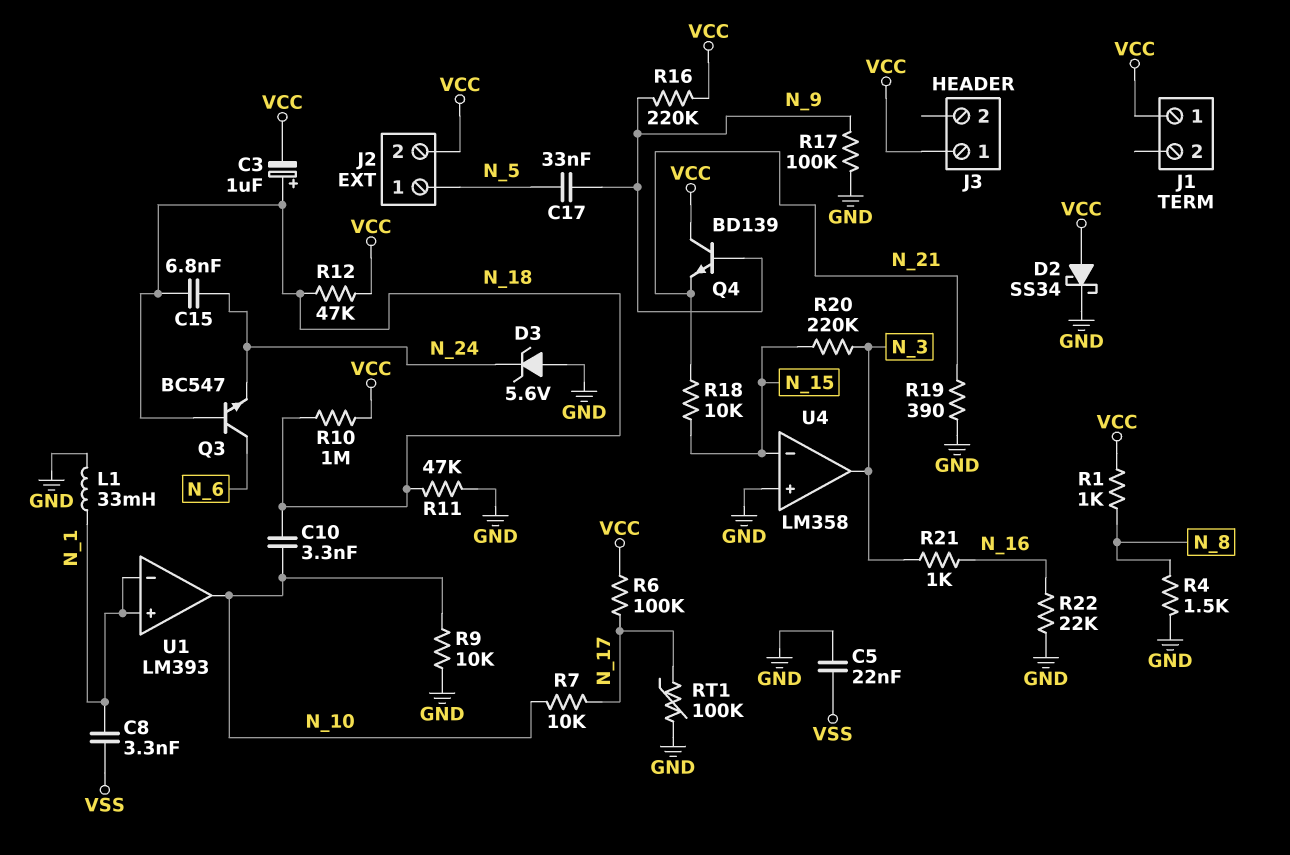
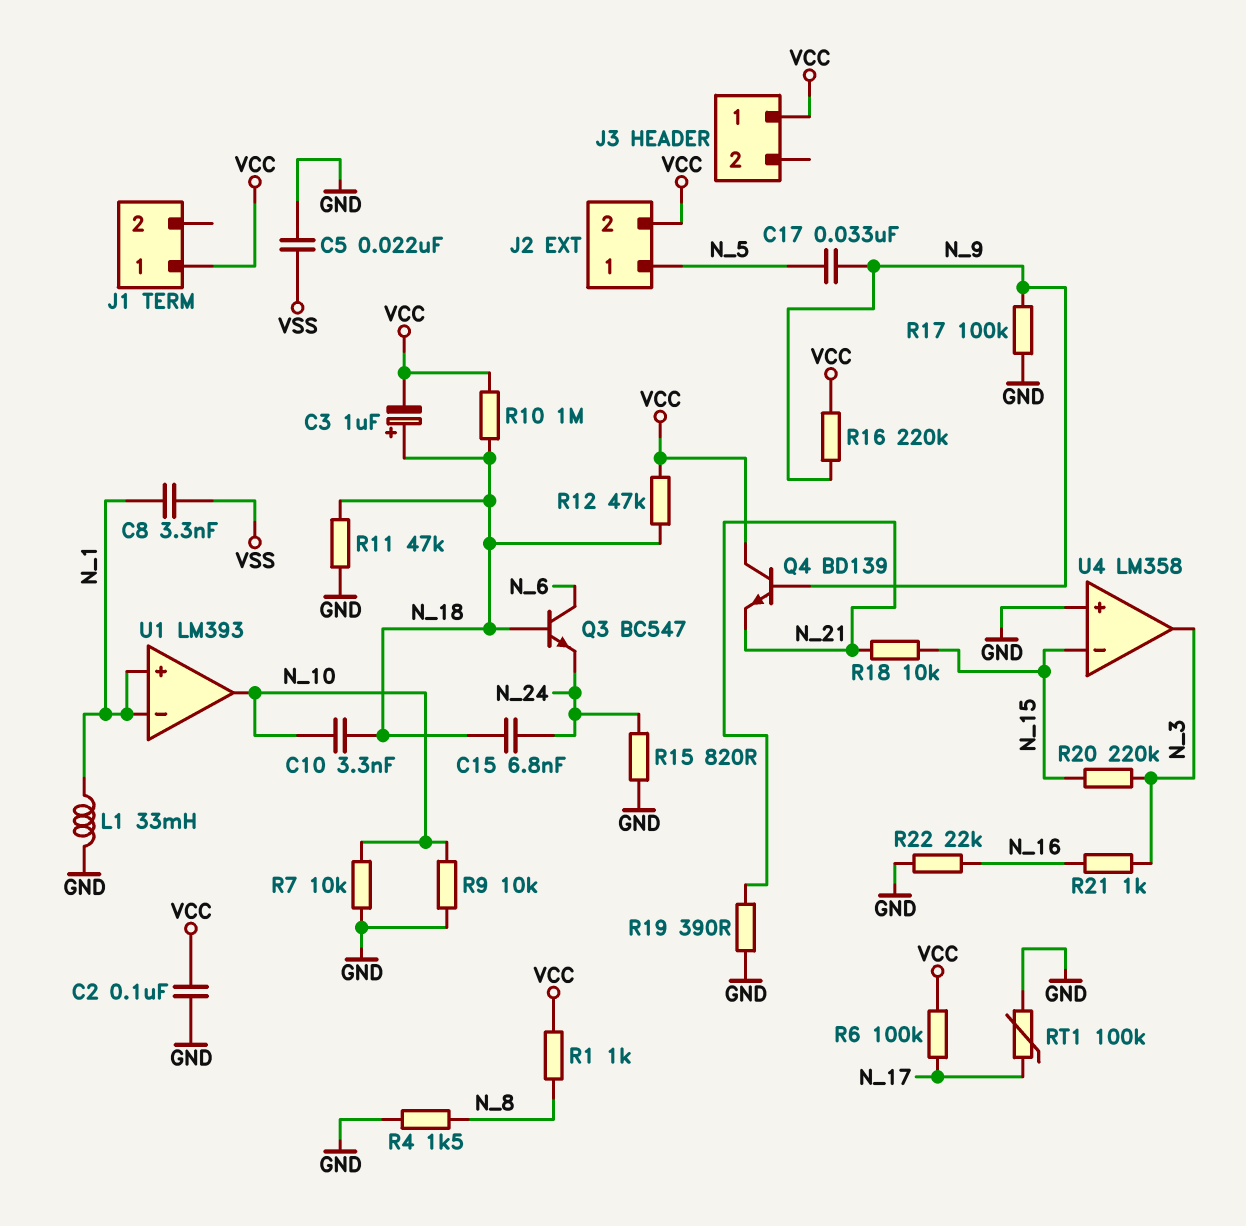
C2: none -> 100nF (GND, VCC)
D2: schottky SS34 (A VCC, K GND) -> none
D3: zener 5.6V (A GND, K N_24) -> none
R7: 10k (N_10, N_17) -> 10k (GND, N_10)
R15: none -> 820 (GND, N_24)

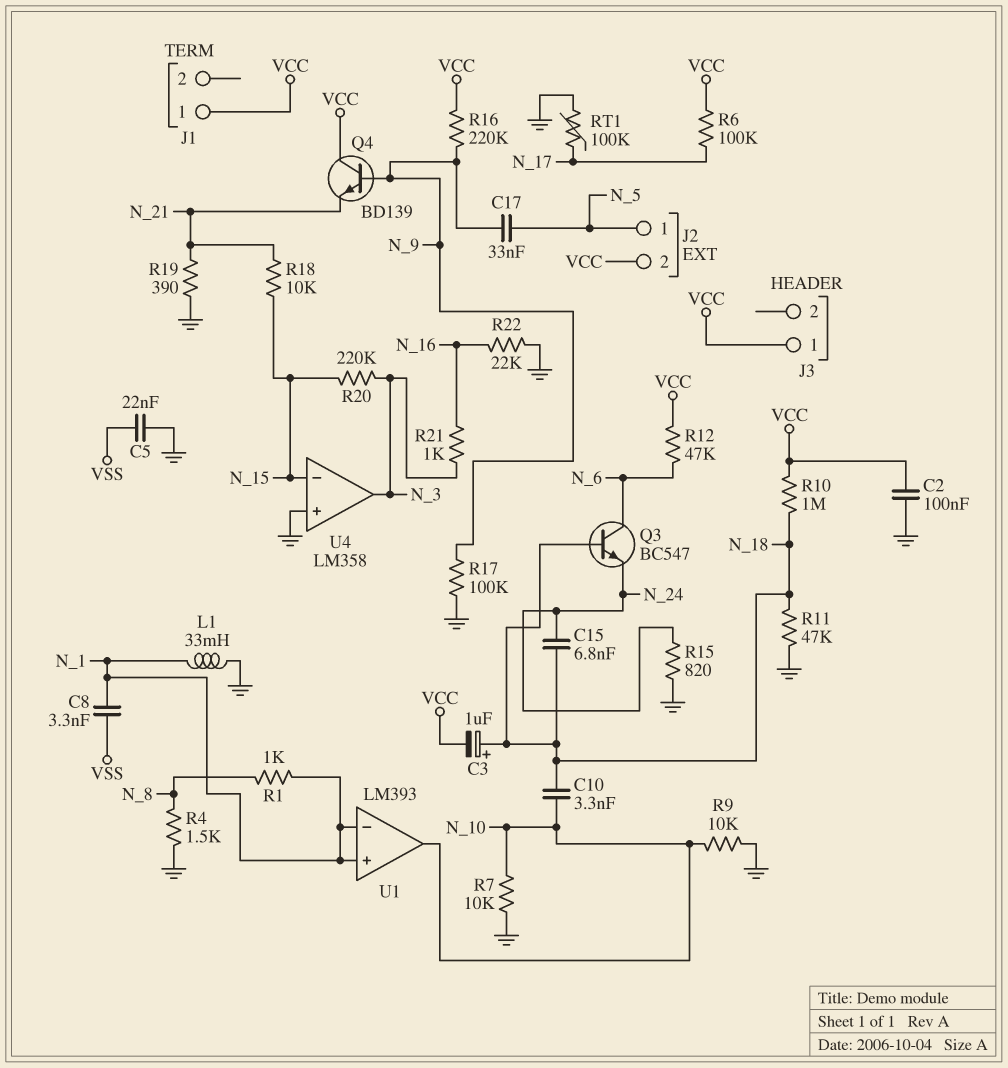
R1: 1k (N_8, VCC) -> 1k (N_1, N_8)
R12: 47k (N_18, VCC) -> 47k (N_6, VCC)

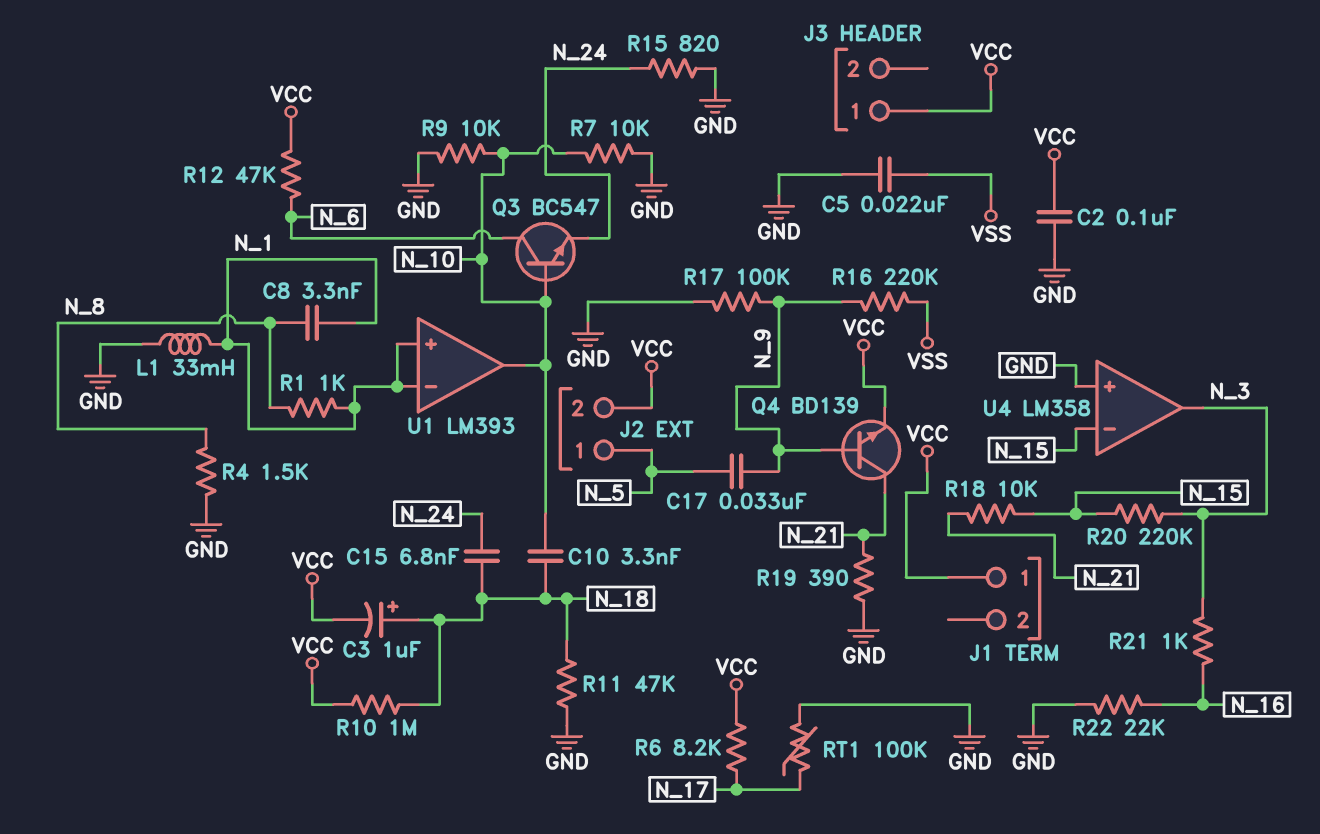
C8: 3.3nF (N_1, VSS) -> 3.3nF (N_1, N_8)
Q3: NPN BC547 (B N_18, C N_6, E N_24) -> NPN BC547 (B N_10, C N_6, E N_24)
Q4: NPN BD139 (B N_9, C VCC, E N_21) -> NPN BD139 (B N_9, C N_21, E VCC)
R6: 100k (N_17, VCC) -> 8.2k (N_17, VCC)
R16: 220k (N_9, VCC) -> 220k (N_9, VSS)

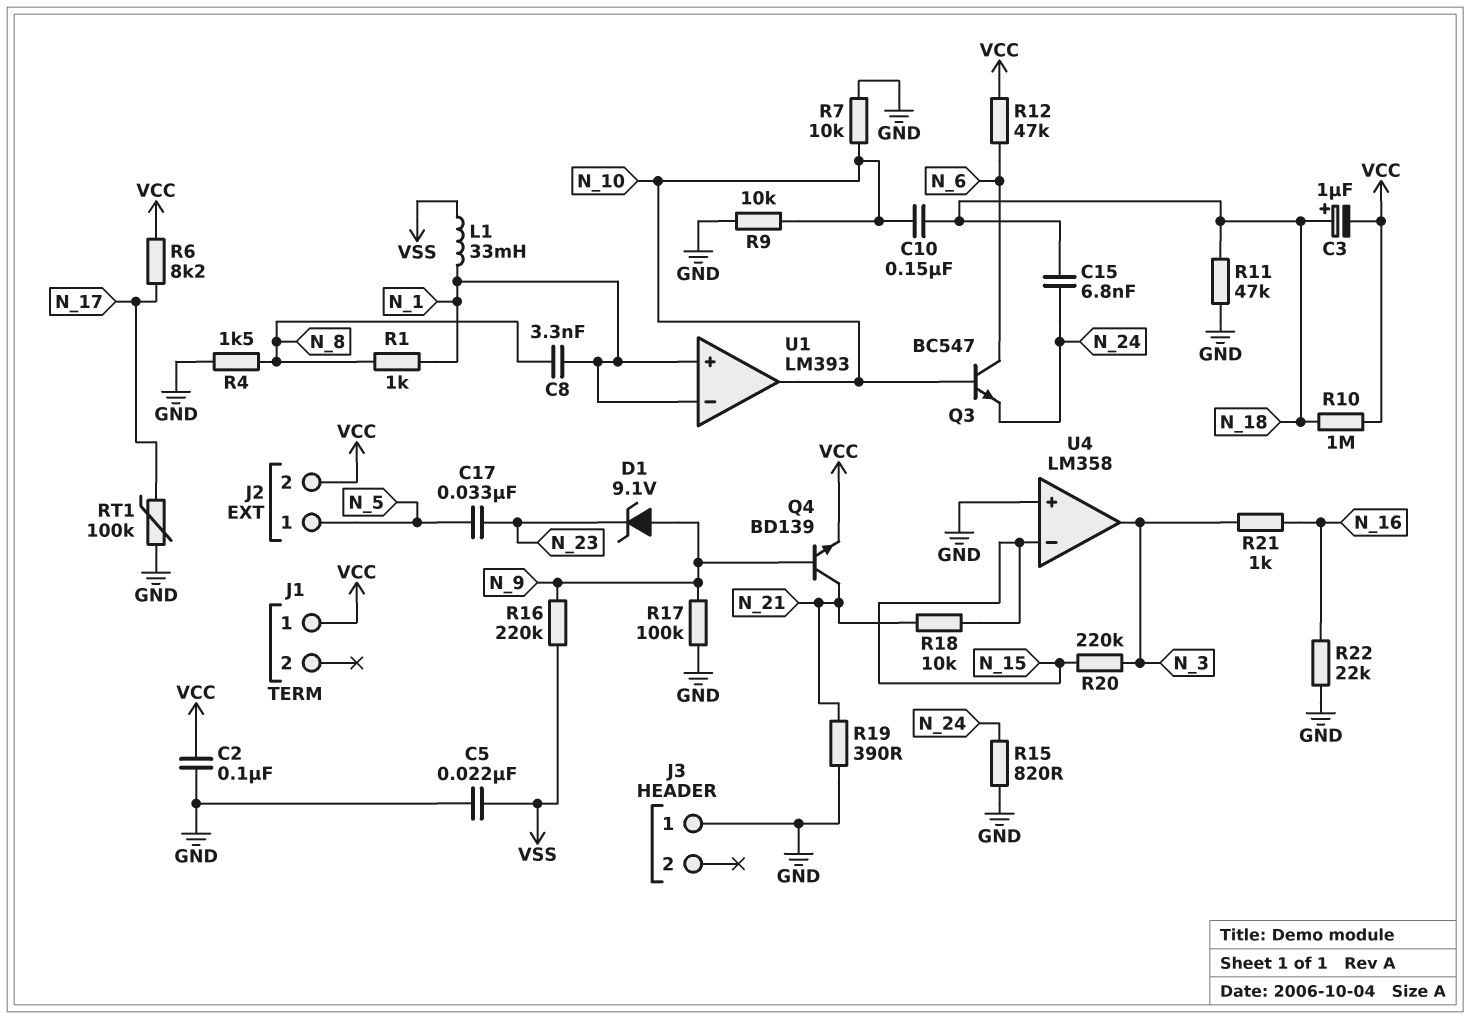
C10: 3.3nF (N_10, N_18) -> 150nF (N_10, N_18)
C17: 33nF (N_5, N_9) -> 33nF (N_5, N_23)
D1: none -> zener 9.1V (A N_9, K N_23)
J3 pin 1: VCC -> GND
L1: 33mH (GND, N_1) -> 33mH (N_1, VSS)

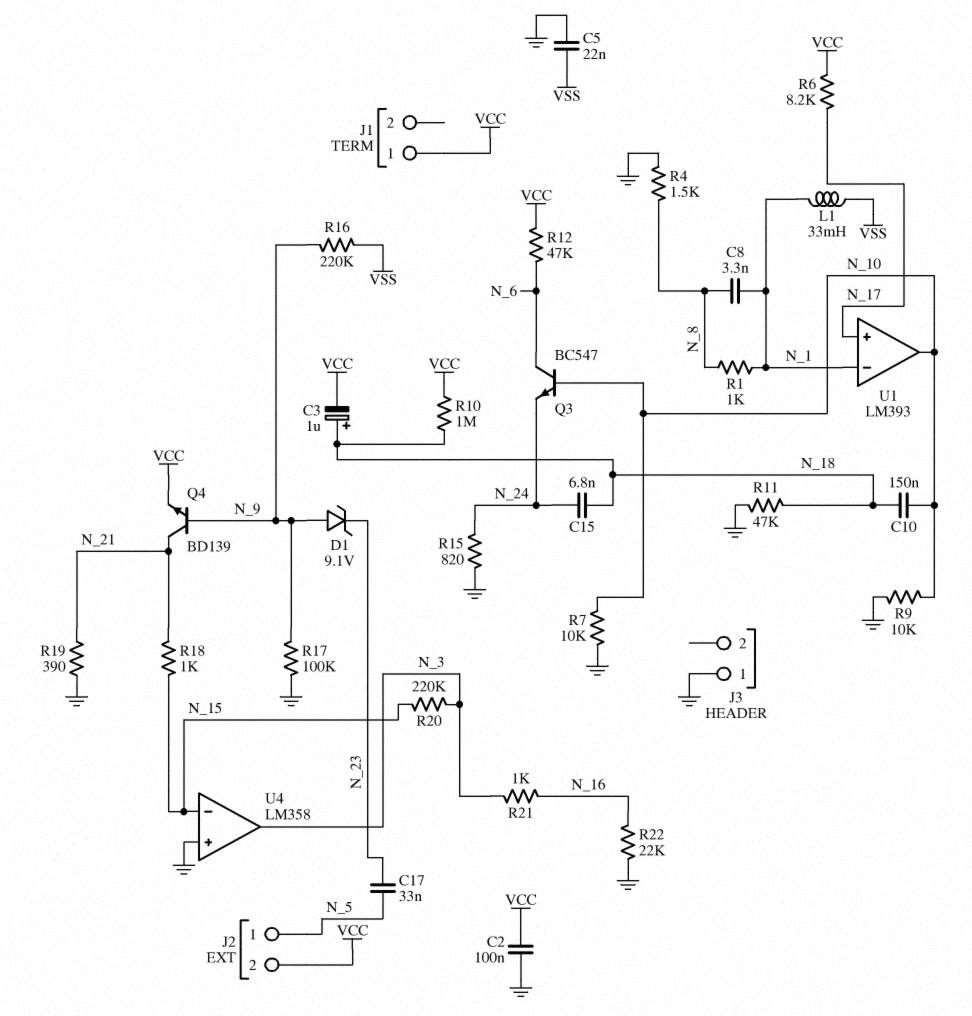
R18: 10k (N_15, N_21) -> 1k (N_15, N_21)
RT1: 100k (GND, N_17) -> none
U1 pin in+: N_1 -> N_17

